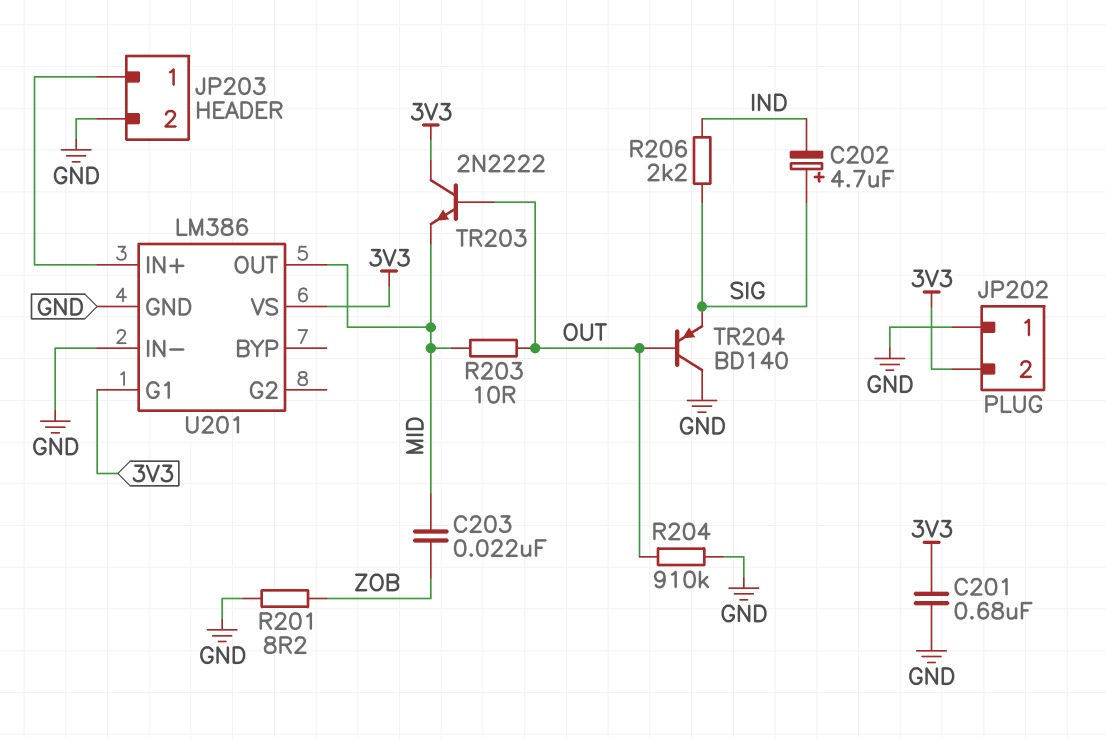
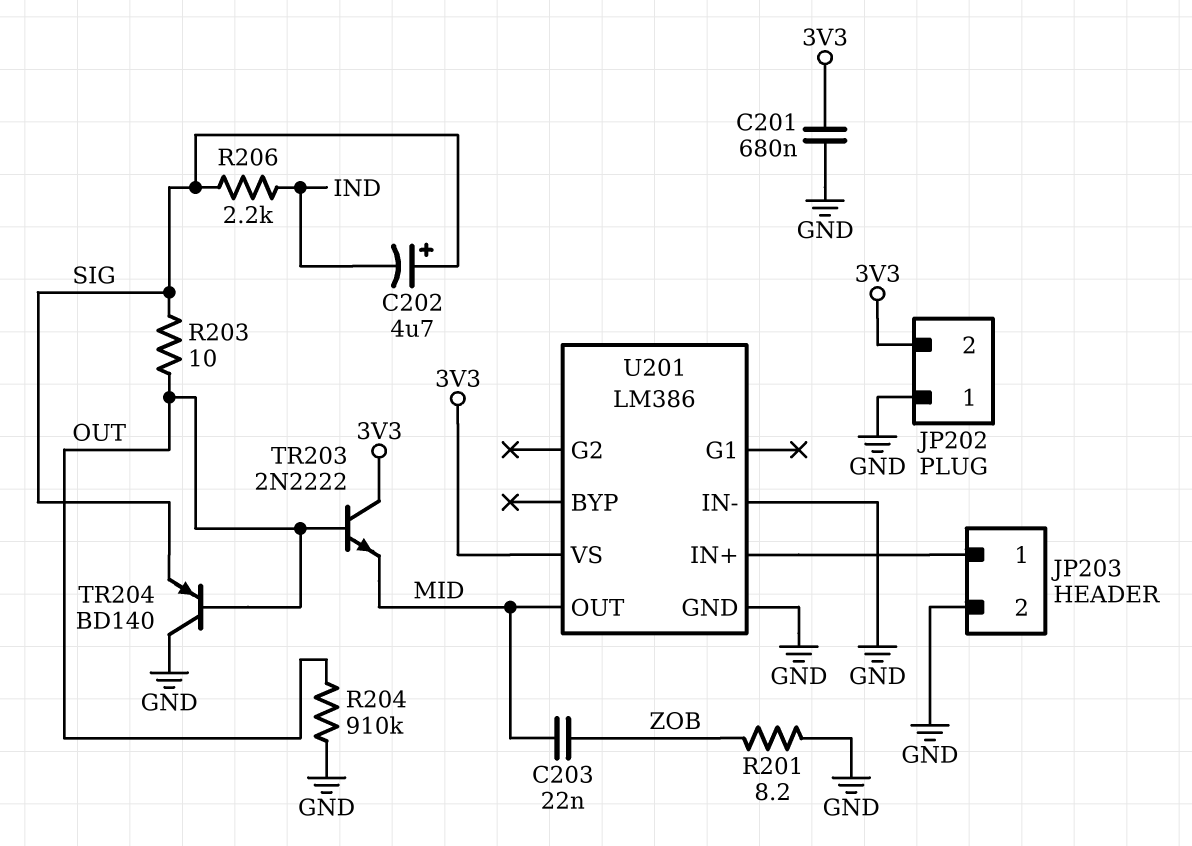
R203: 10 (MID, OUT) -> 10 (OUT, SIG)
U201 pin G1: 3V3 -> none

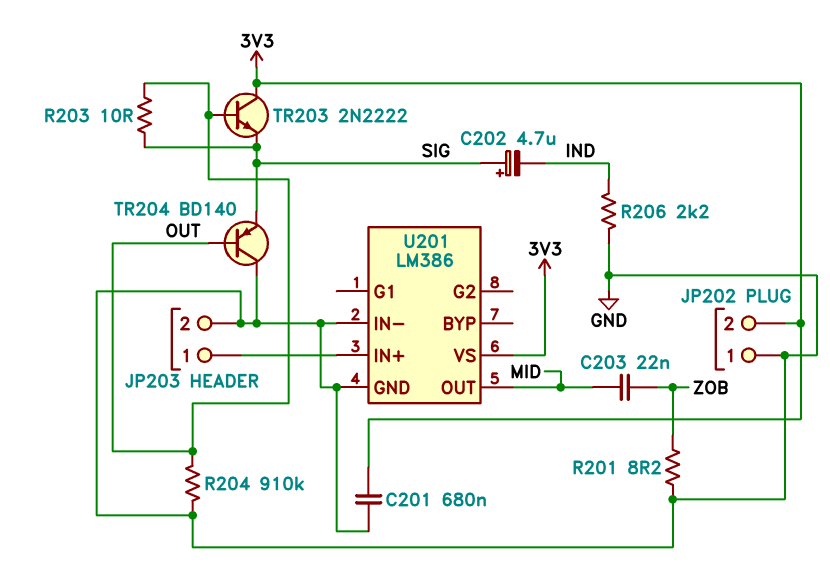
R206: 2.2k (IND, SIG) -> 2.2k (GND, IND)
TR203: NPN 2N2222 (B OUT, C 3V3, E MID) -> NPN 2N2222 (B OUT, C 3V3, E SIG)

